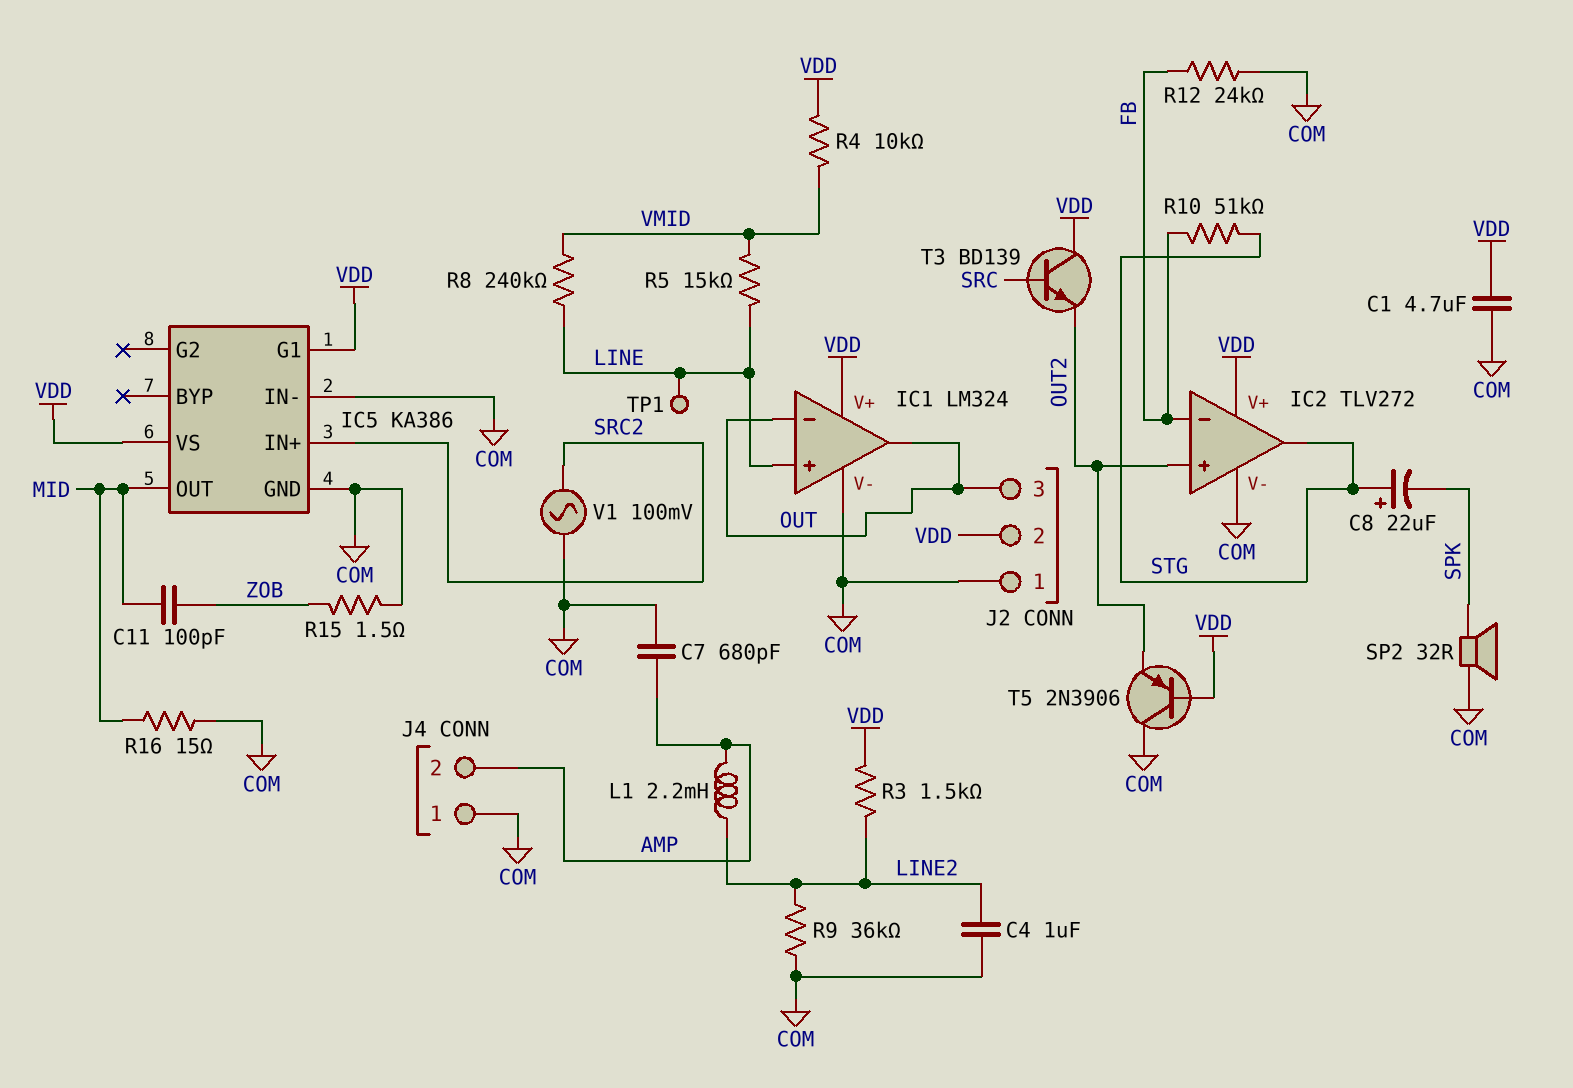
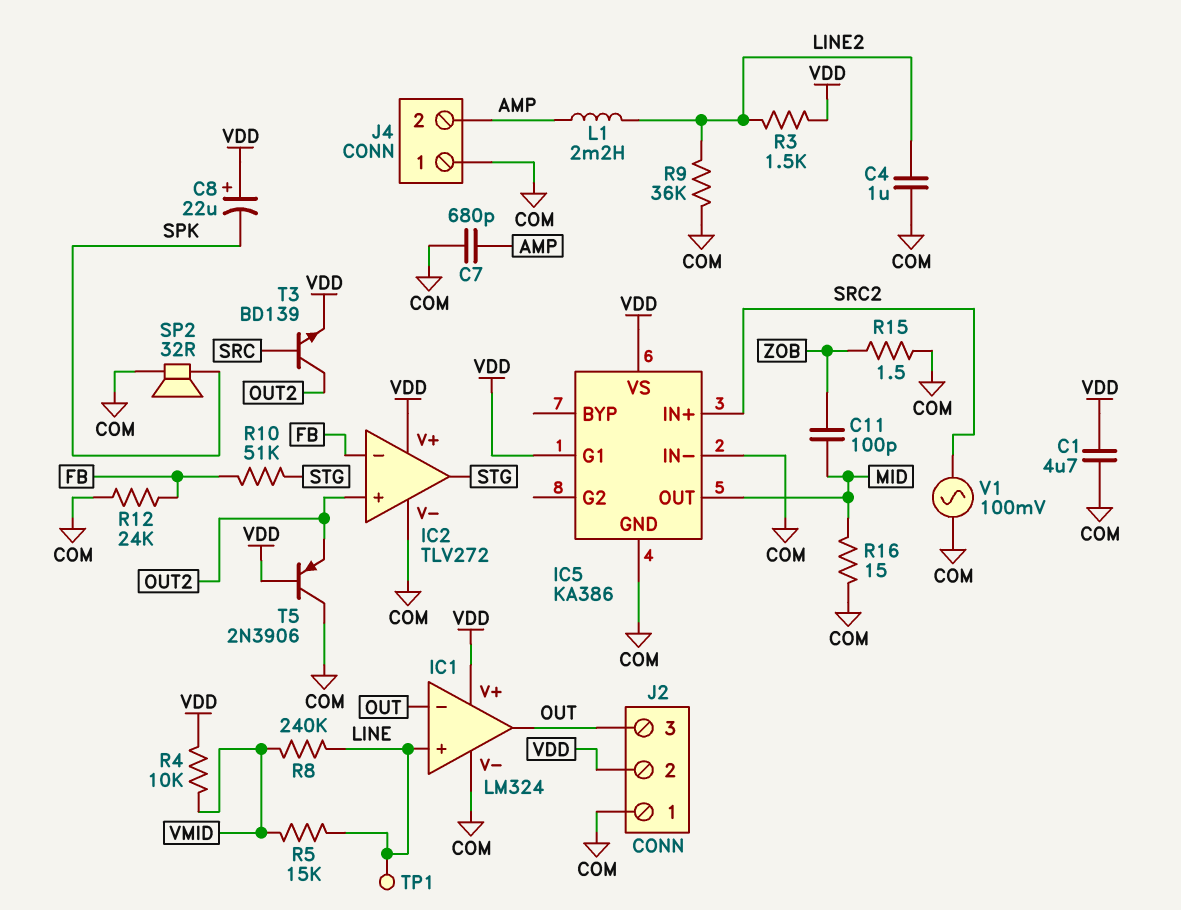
C8: 22uF (plus STG, minus SPK) -> 22uF (plus VDD, minus SPK)
T3: NPN BD139 (B SRC, C VDD, E OUT2) -> NPN BD139 (B SRC, C OUT2, E VDD)

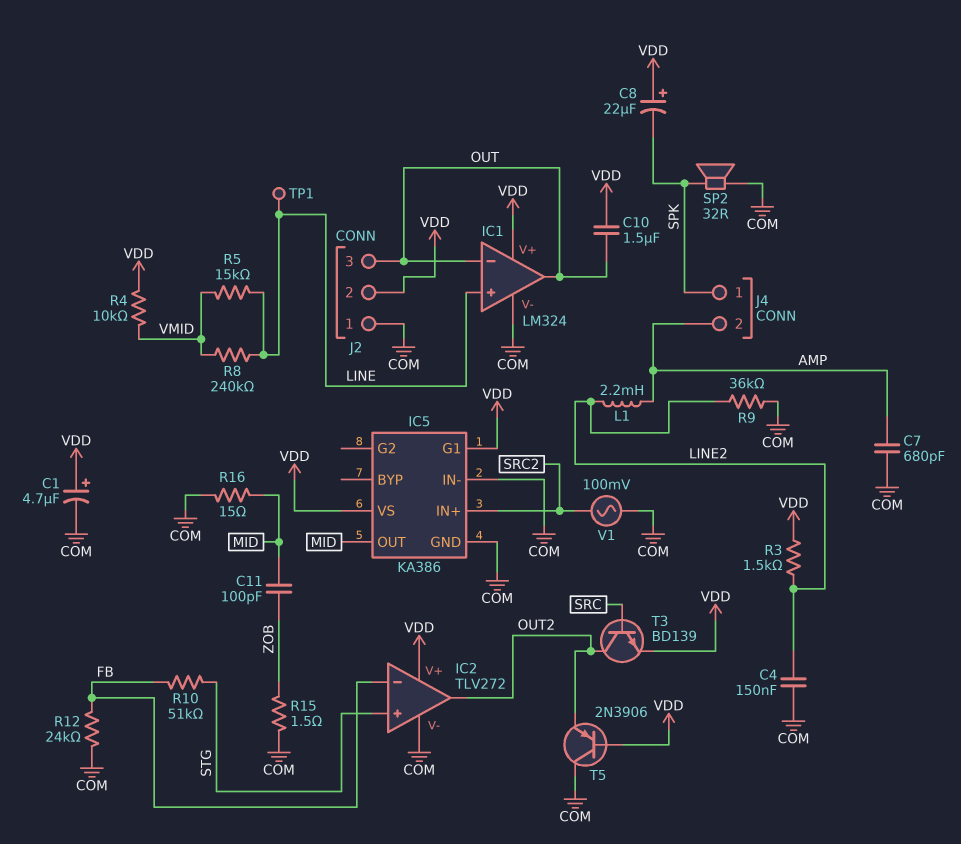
C1: 4.7uF (COM, VDD) -> 4.7uF (plus VDD, minus COM)
C4: 1uF (COM, LINE2) -> 150nF (COM, LINE2)
C10: none -> 1.5uF (OUT, VDD)
IC2 pin in+: OUT2 -> STG
IC2 pin out: STG -> OUT2
J4 pin 1: COM -> SPK

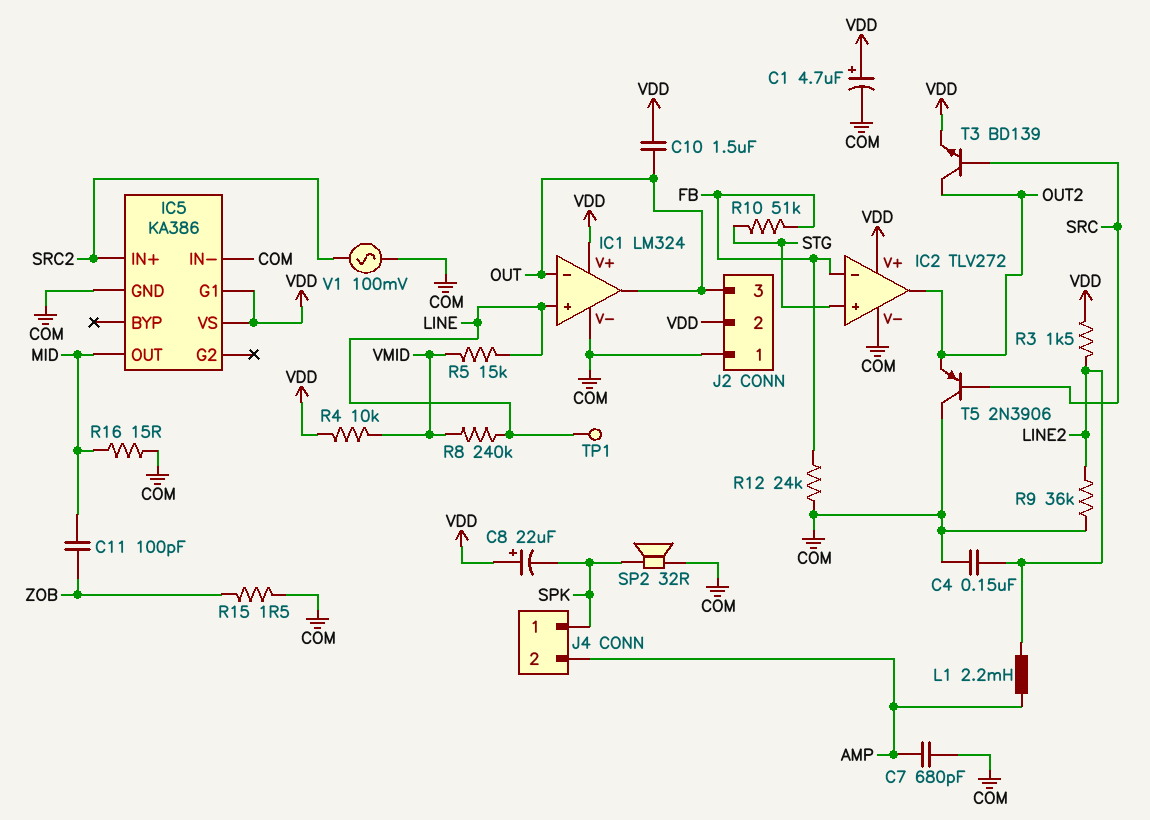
T5: PNP 2N3906 (B VDD, C COM, E OUT2) -> PNP 2N3906 (B SRC, C COM, E OUT2)

